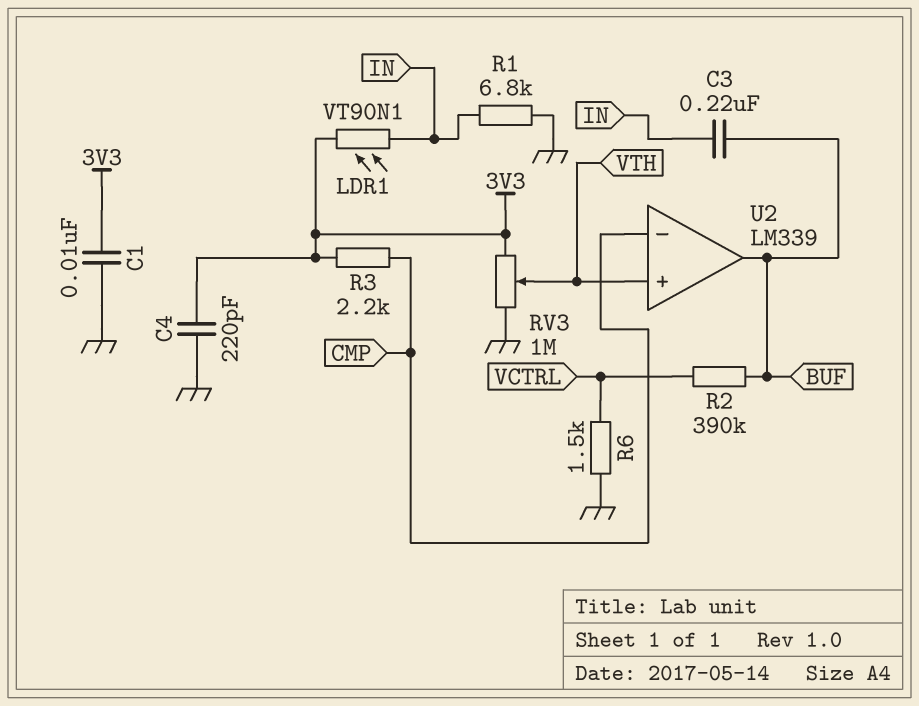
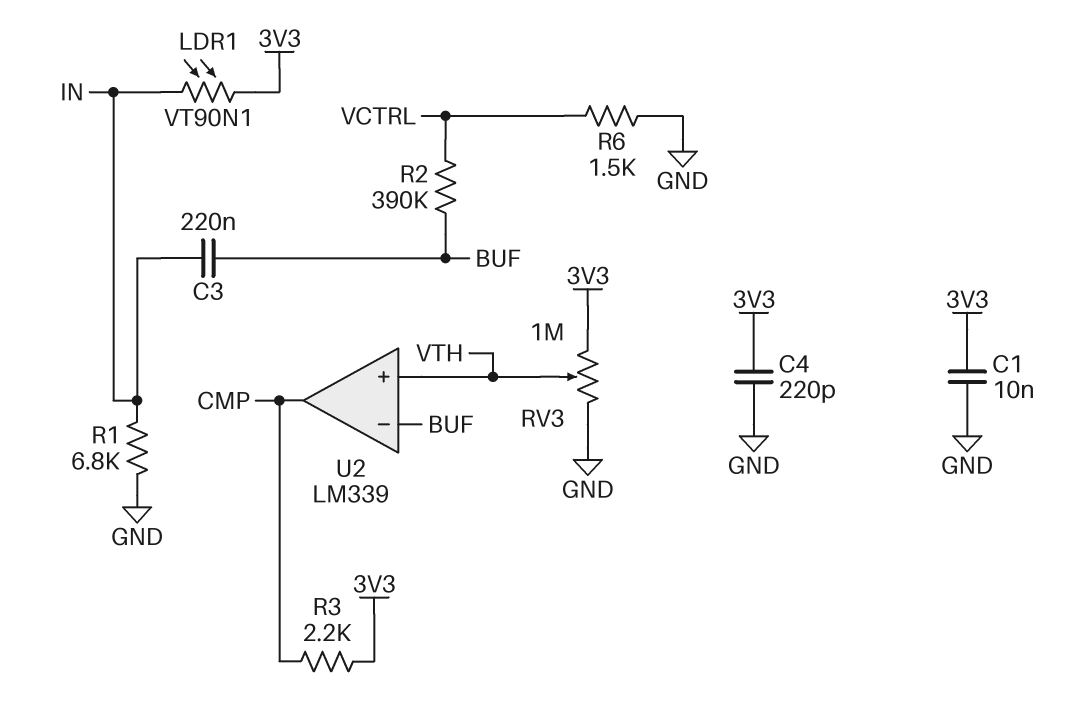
U2 pin in-: CMP -> BUF
U2 pin out: BUF -> CMP

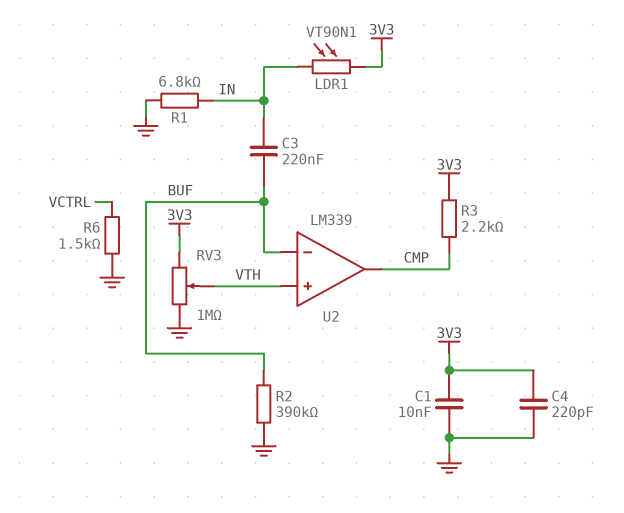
R2: 390k (BUF, VCTRL) -> 390k (BUF, GND)

